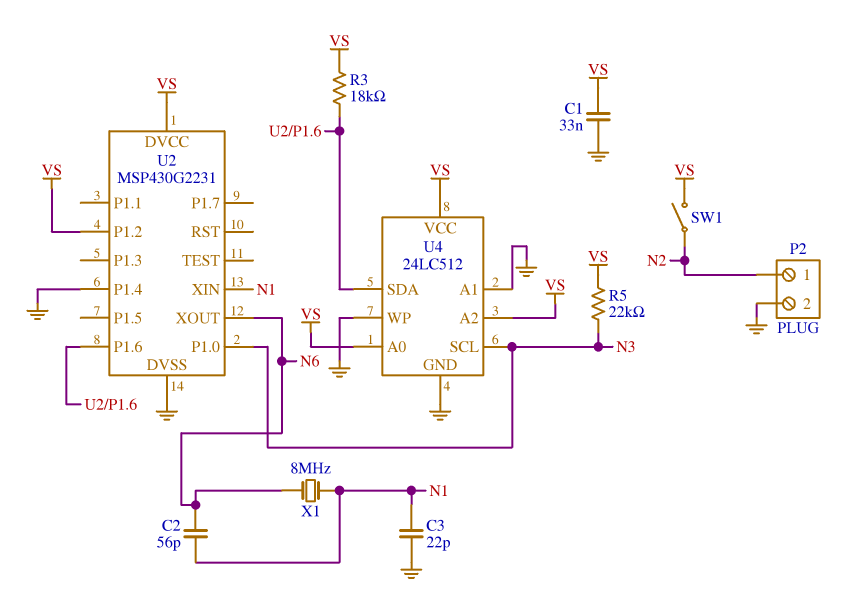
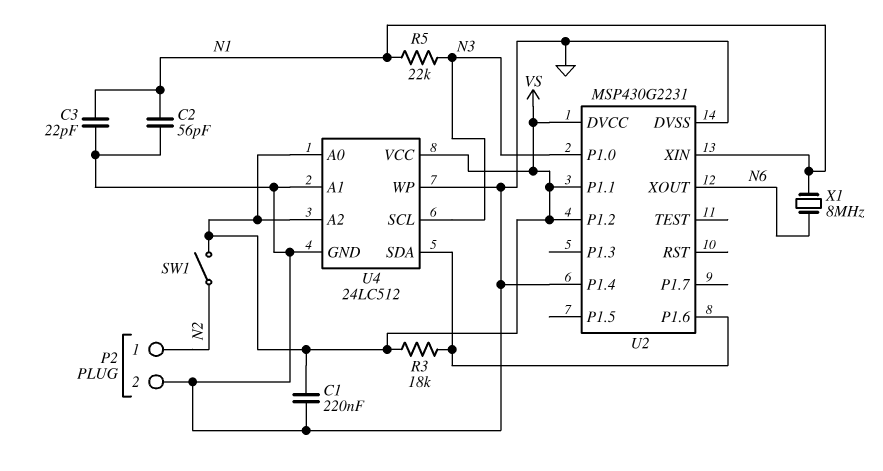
C1: 33nF (GND, VS) -> 220nF (GND, VS)
C2: 56pF (N1, N6) -> 56pF (GND, N1)
R5: 22k (N3, VS) -> 22k (N1, N3)
U2 pin P1.1: none -> VS

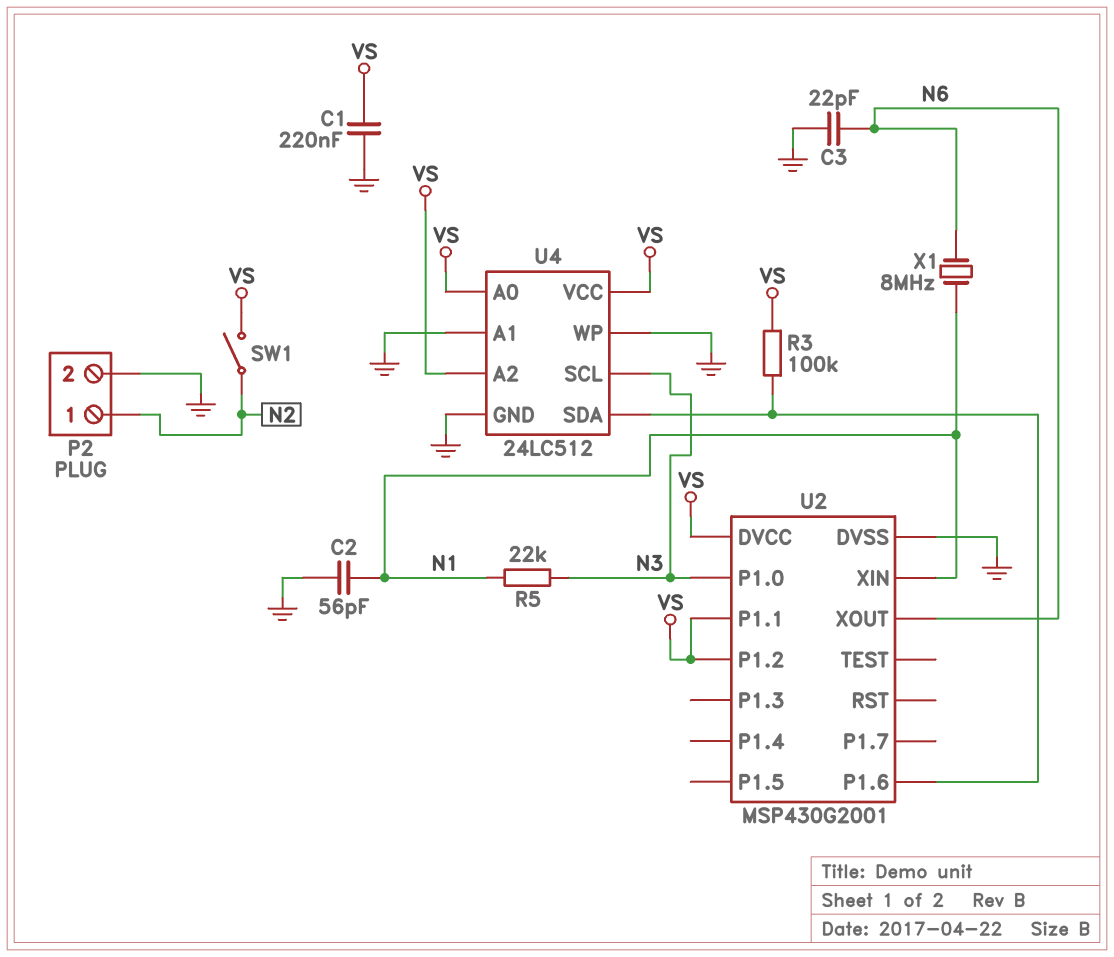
C3: 22pF (GND, N1) -> 22pF (GND, N6)
R3: 18k (U2/P1.6, VS) -> 100k (U2/P1.6, VS)
U2: MSP430G2231 -> MSP430G2001
U2 pin P1.4: GND -> none

